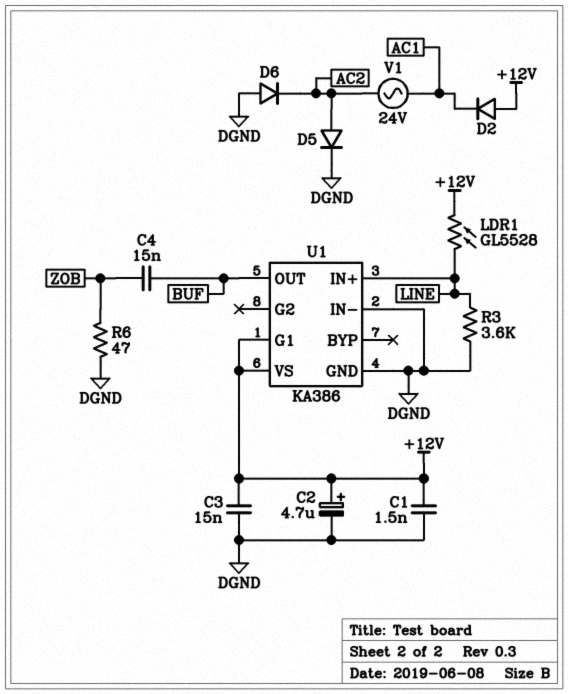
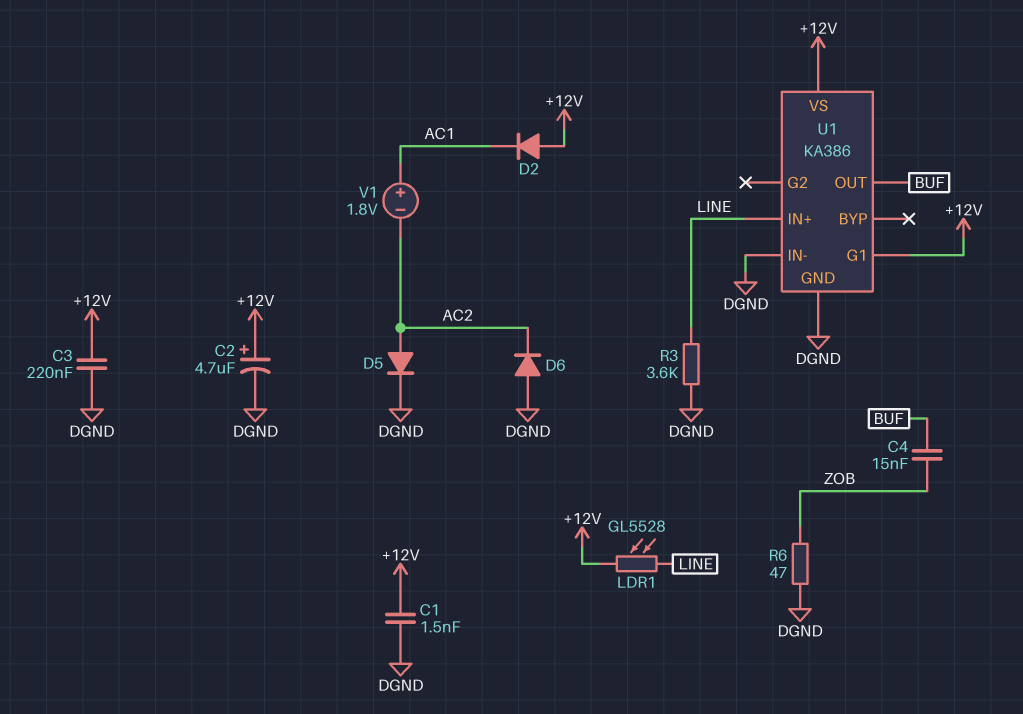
C3: 15nF (+12V, DGND) -> 220nF (+12V, DGND)
V1: AC 24V (AC1, AC2) -> 1.8V (plus AC1, minus AC2)

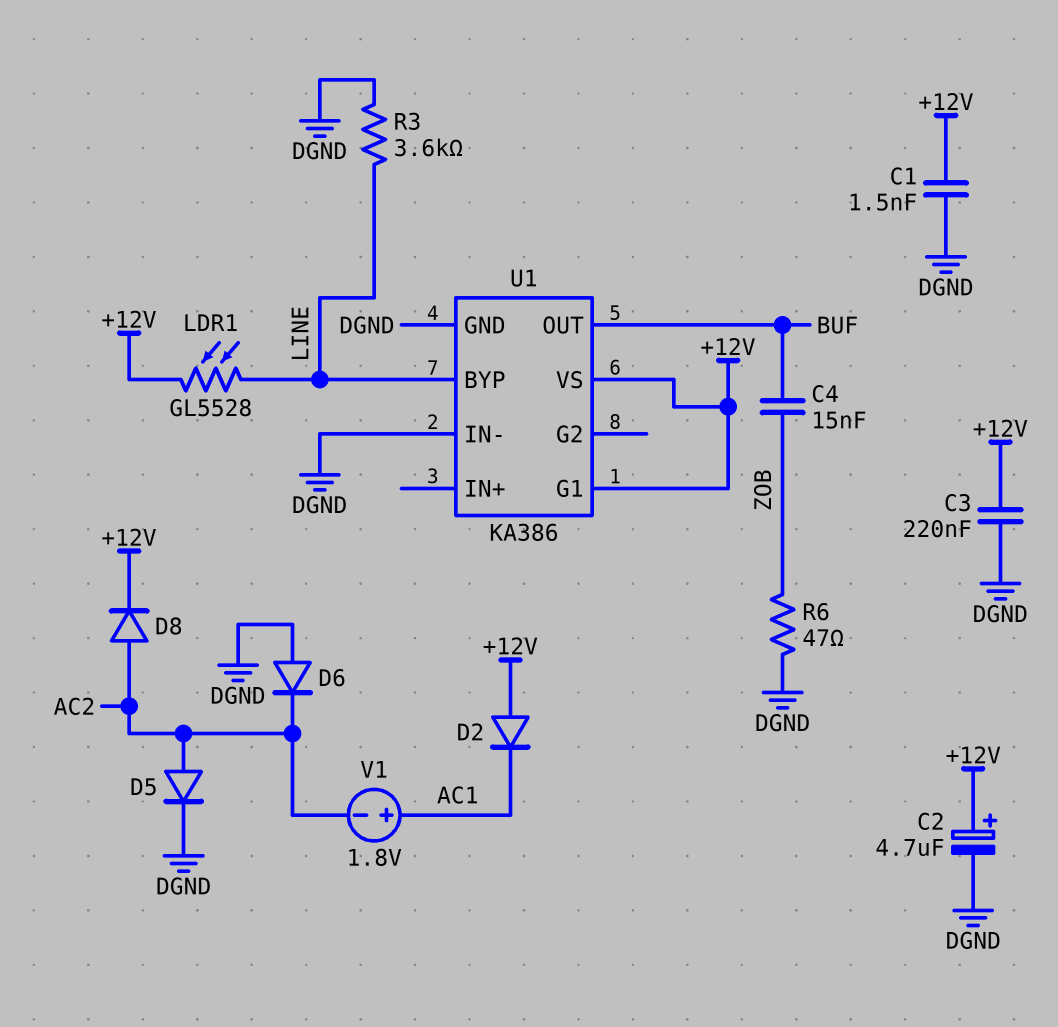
D8: none -> diode (A AC2, K +12V)
U1 pin BYP: none -> LINE
U1 pin IN+: LINE -> none

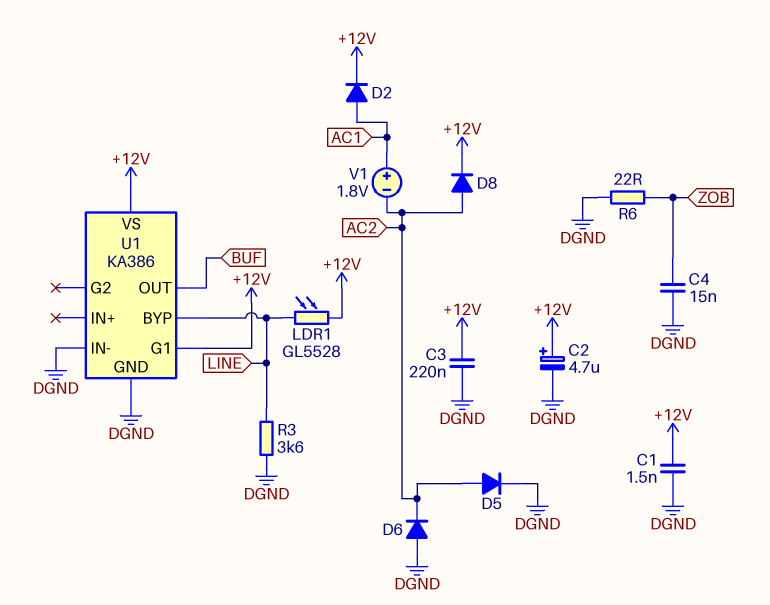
C4: 15nF (BUF, ZOB) -> 15nF (DGND, ZOB)
D2: diode (A +12V, K AC1) -> diode (A AC1, K +12V)
R6: 47 (DGND, ZOB) -> 22 (DGND, ZOB)

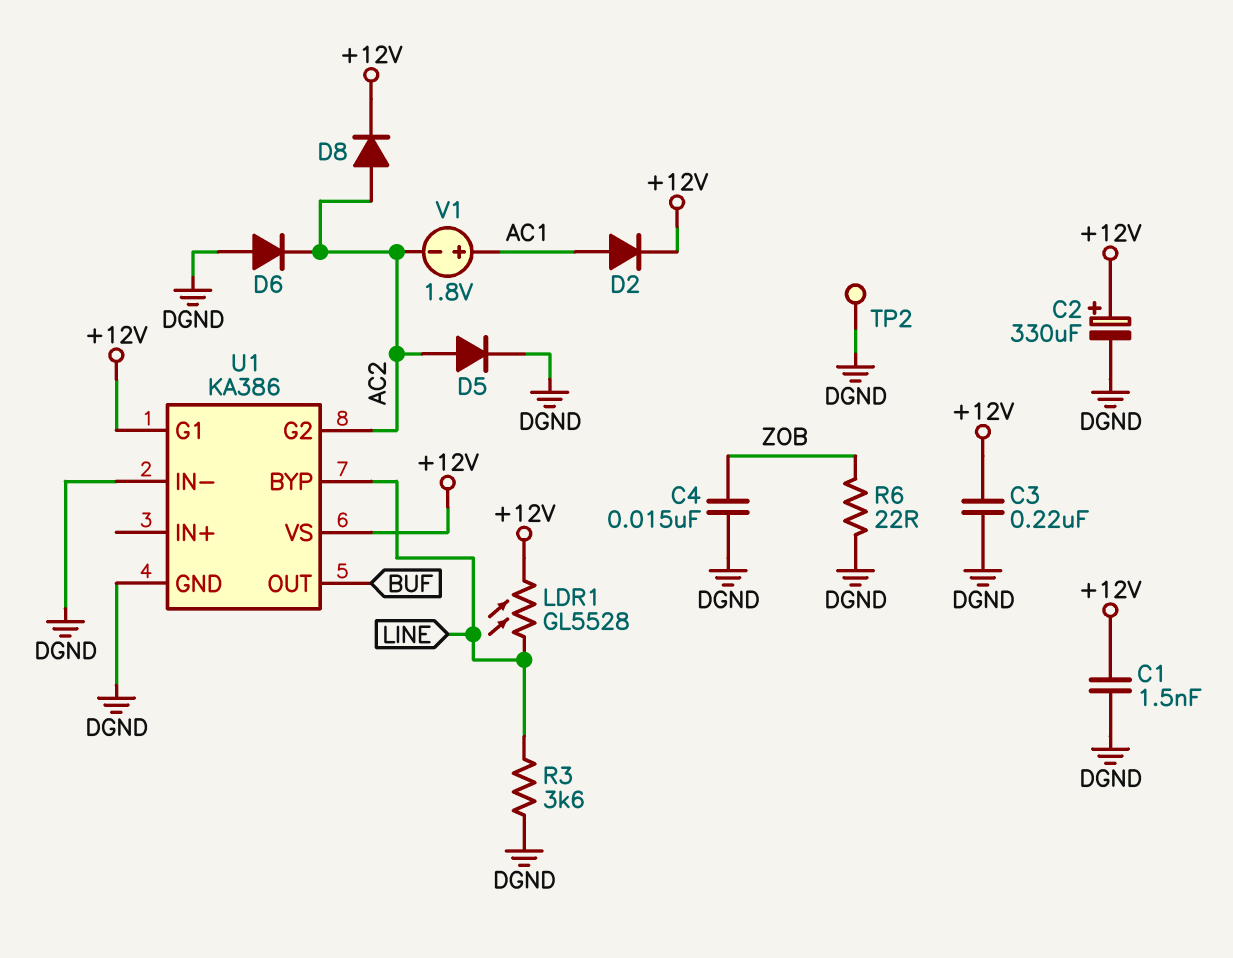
C2: 4.7uF (plus +12V, minus DGND) -> 330uF (plus +12V, minus DGND)
TP2: none -> test point (DGND)
U1 pin G2: none -> AC2

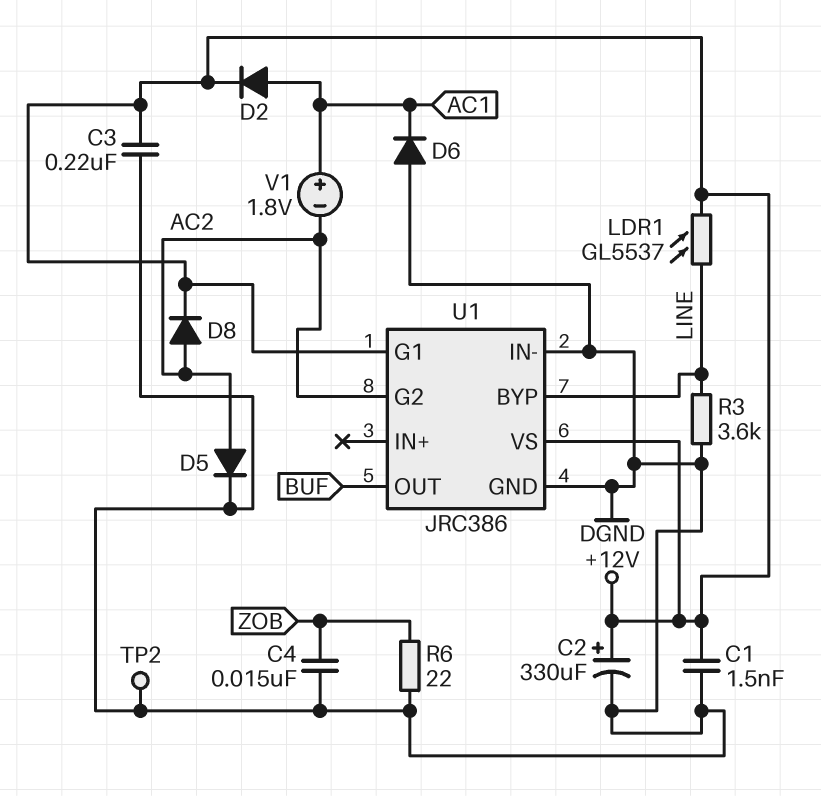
D6: diode (A DGND, K AC2) -> diode (A DGND, K AC1)
LDR1: GL5528 (+12V, LINE) -> GL5537 (+12V, LINE)
U1: KA386 -> JRC386

